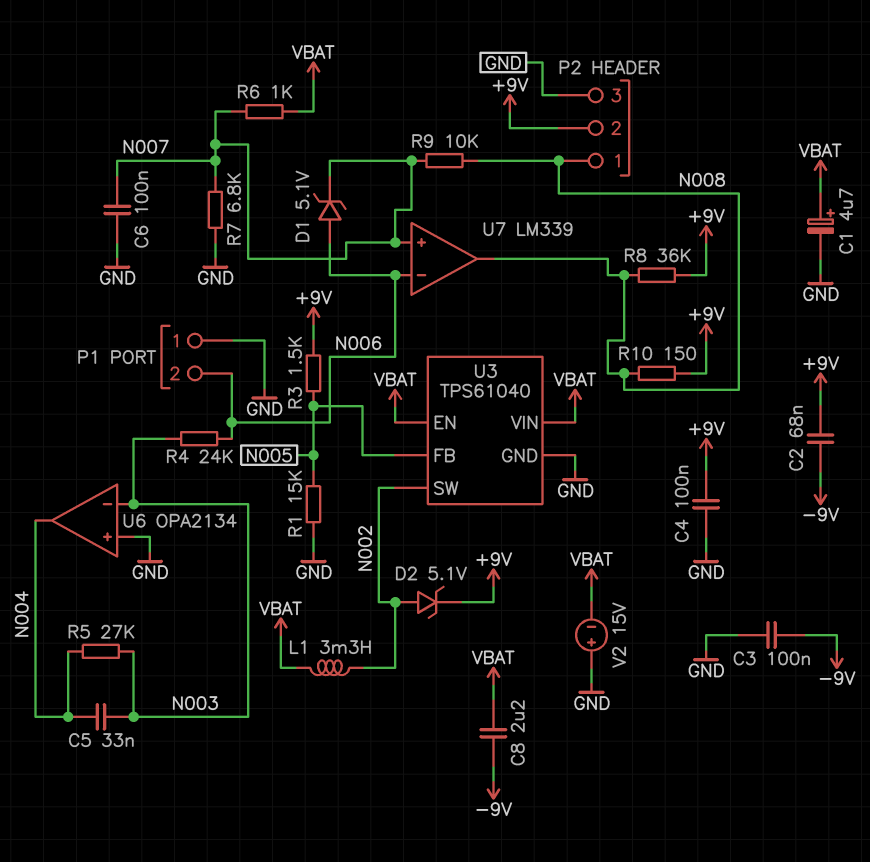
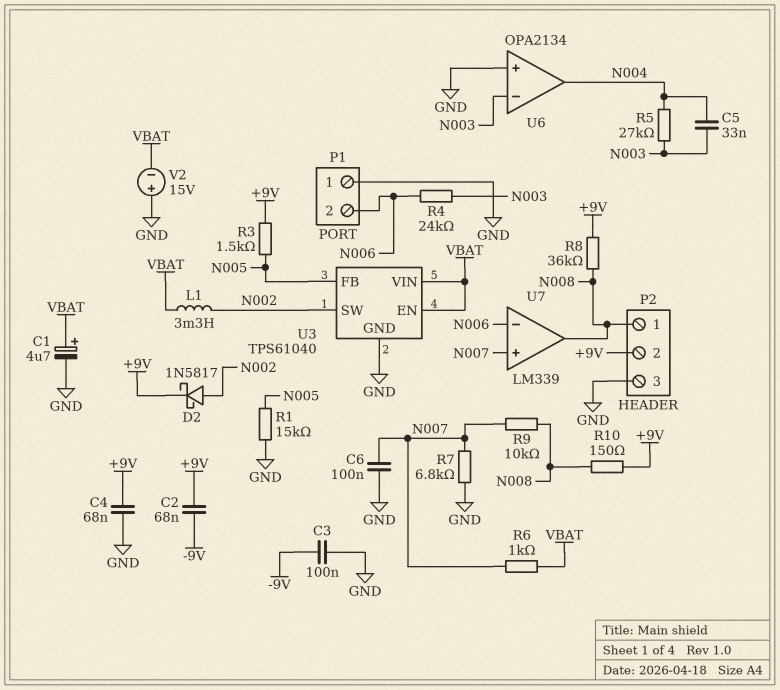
C4: 100nF (+9V, GND) -> 68nF (+9V, GND)
C8: 2.2uF (-9V, VBAT) -> none
D1: zener 5.1V (A N006, K N007) -> none
D2: zener 5.1V (A N002, K +9V) -> schottky 1N5817 (A N002, K +9V)

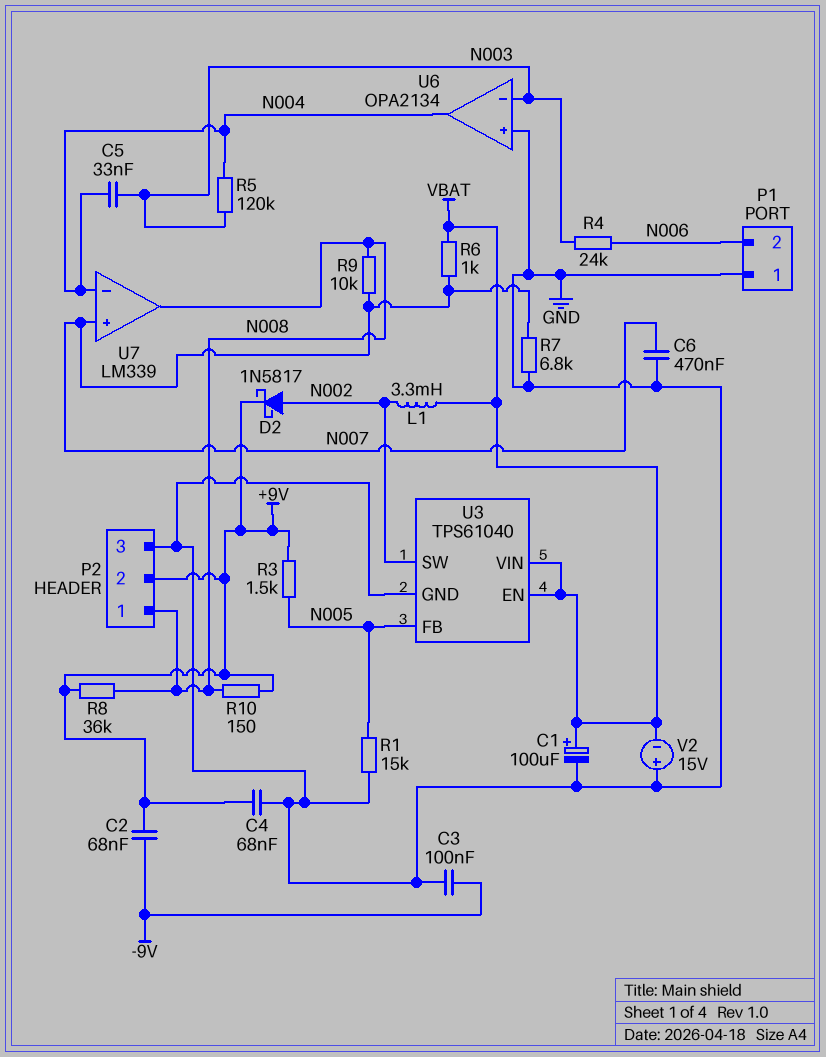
C1: 4.7uF (plus VBAT, minus GND) -> 100uF (plus VBAT, minus GND)
C6: 100nF (GND, N007) -> 470nF (GND, N007)
R5: 27k (N003, N004) -> 120k (N003, N004)
U7 pin in-: N006 -> N004

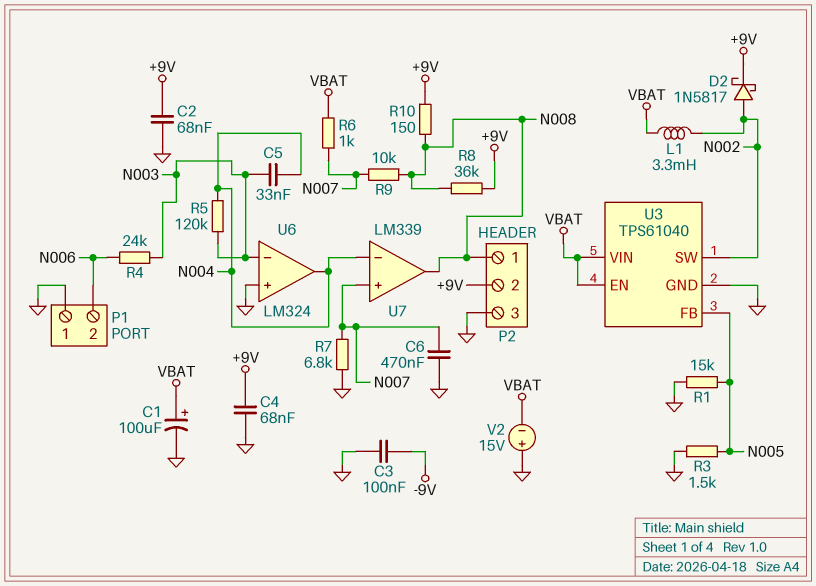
C2: 68nF (+9V, -9V) -> 68nF (+9V, GND)
R3: 1.5k (+9V, N005) -> 1.5k (GND, N005)
U6: OPA2134 -> LM324

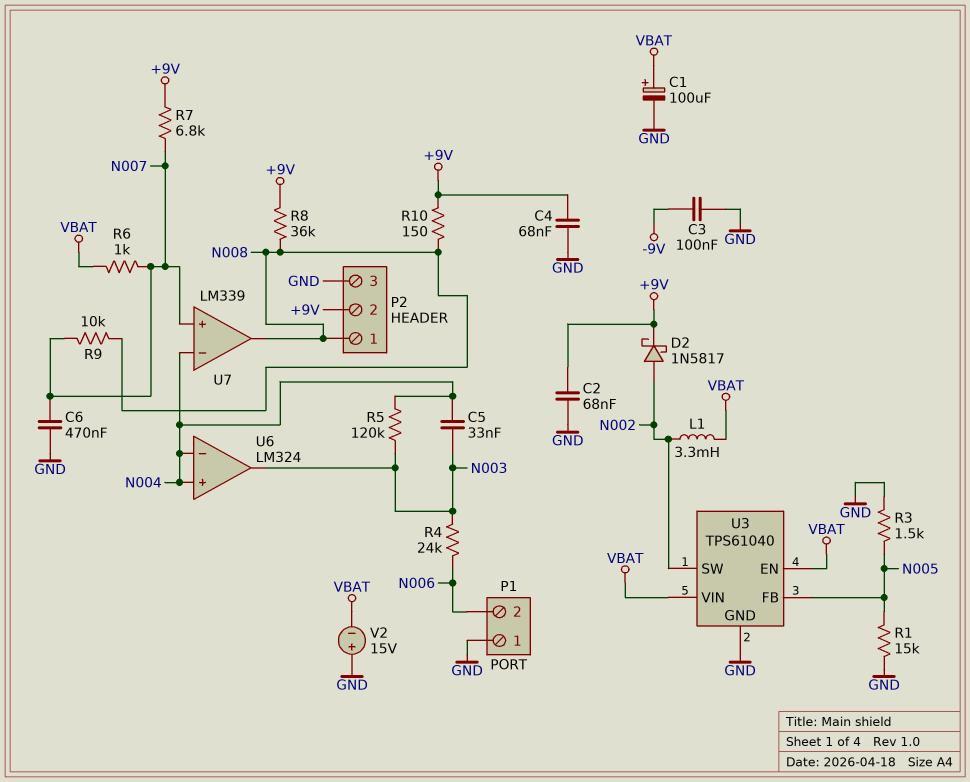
R7: 6.8k (GND, N007) -> 6.8k (+9V, N007)
U6 pin in+: GND -> N004
U6 pin in-: N003 -> N004
U6 pin out: N004 -> N003

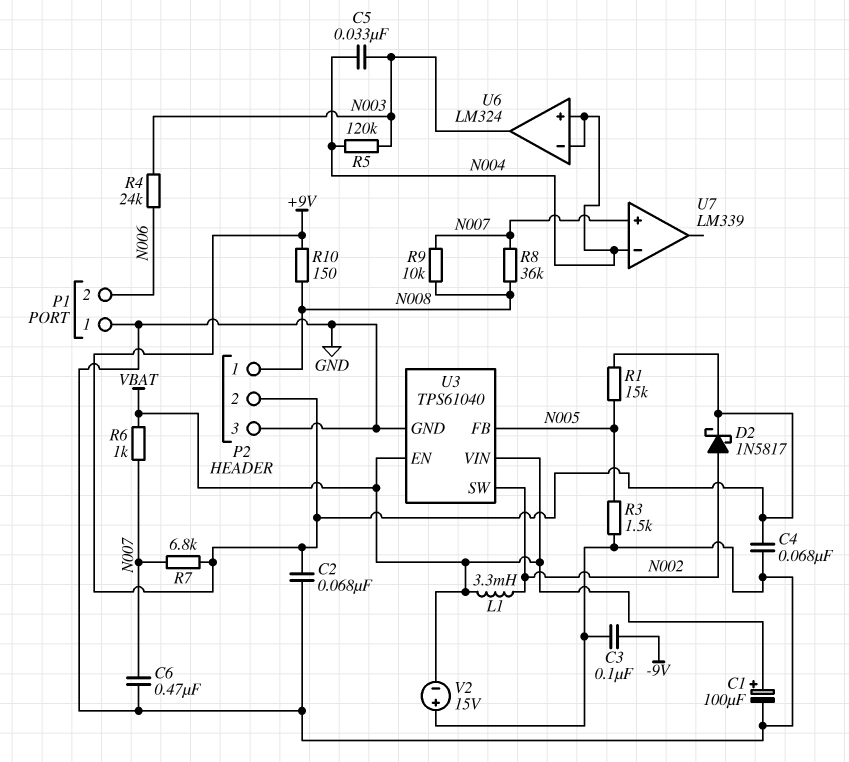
R1: 15k (GND, N005) -> 15k (+9V, N005)
R8: 36k (+9V, N008) -> 36k (N007, N008)
U7 pin out: N008 -> none

